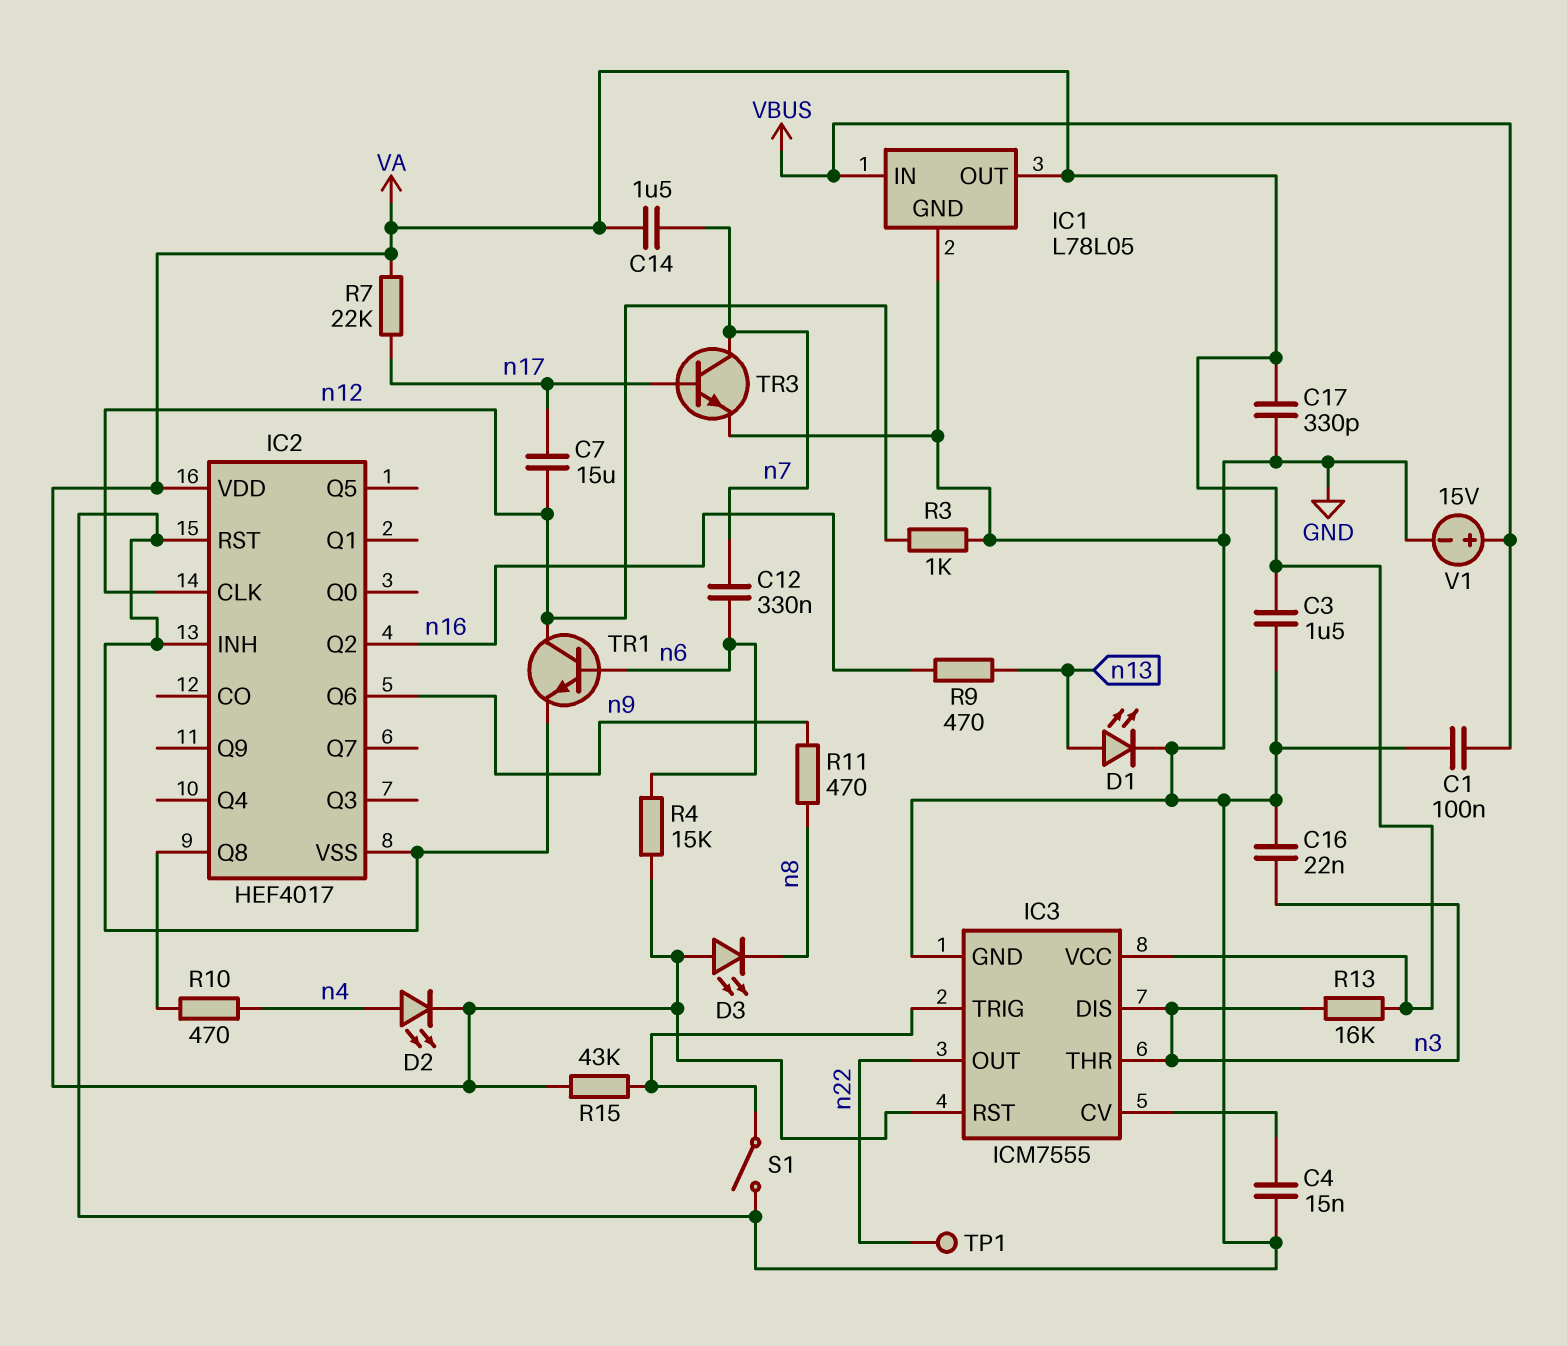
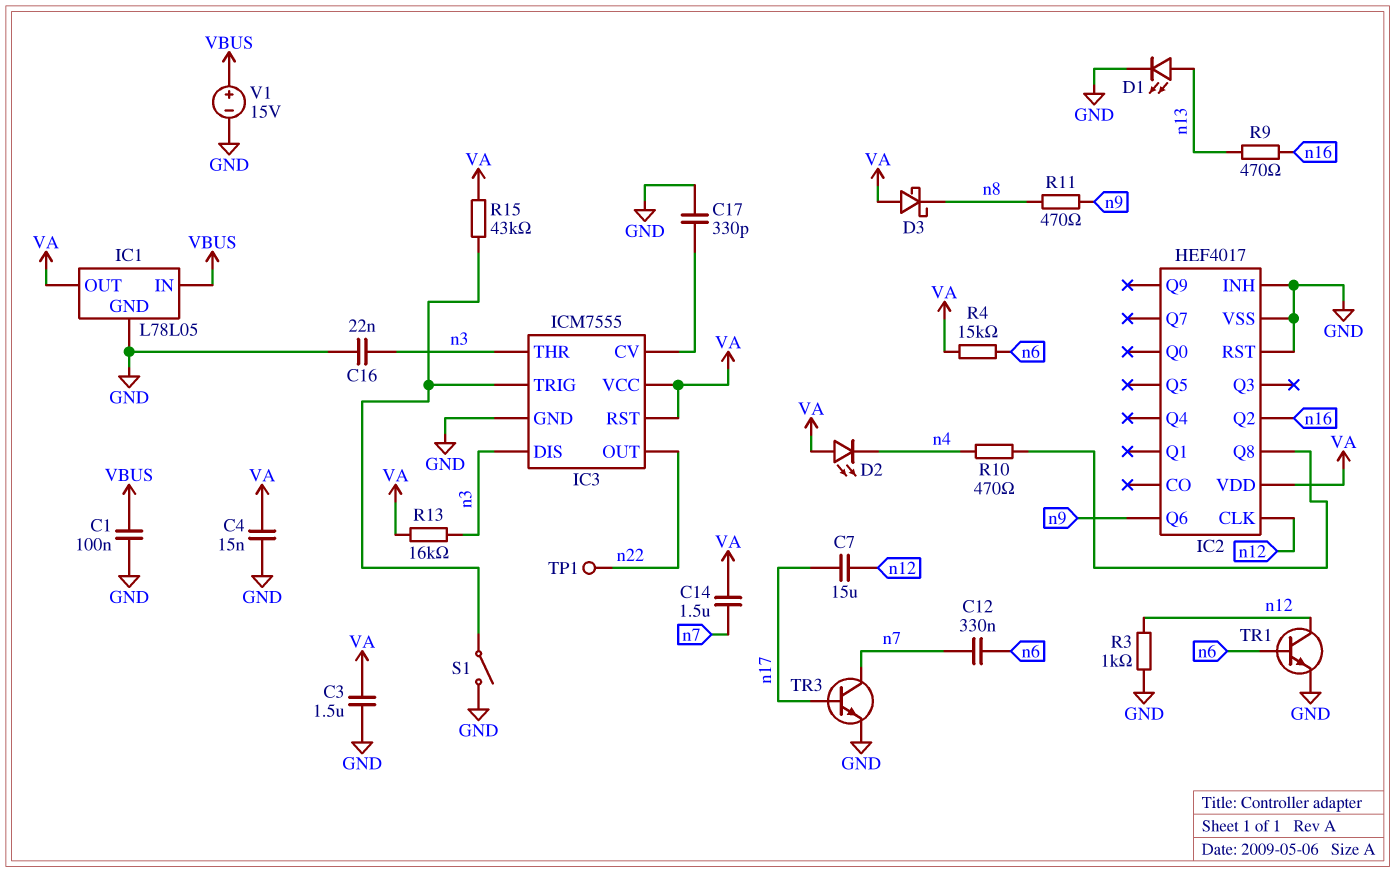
C4: 15nF (GND, IC3/CV) -> 15nF (GND, VA)
C17: 330pF (GND, VA) -> 330pF (GND, IC3/CV)
D2: LED (A n4, K VA) -> LED (A VA, K n4)
D3: LED (A VA, K n8) -> schottky (A VA, K n8)
R7: 22k (VA, n17) -> none

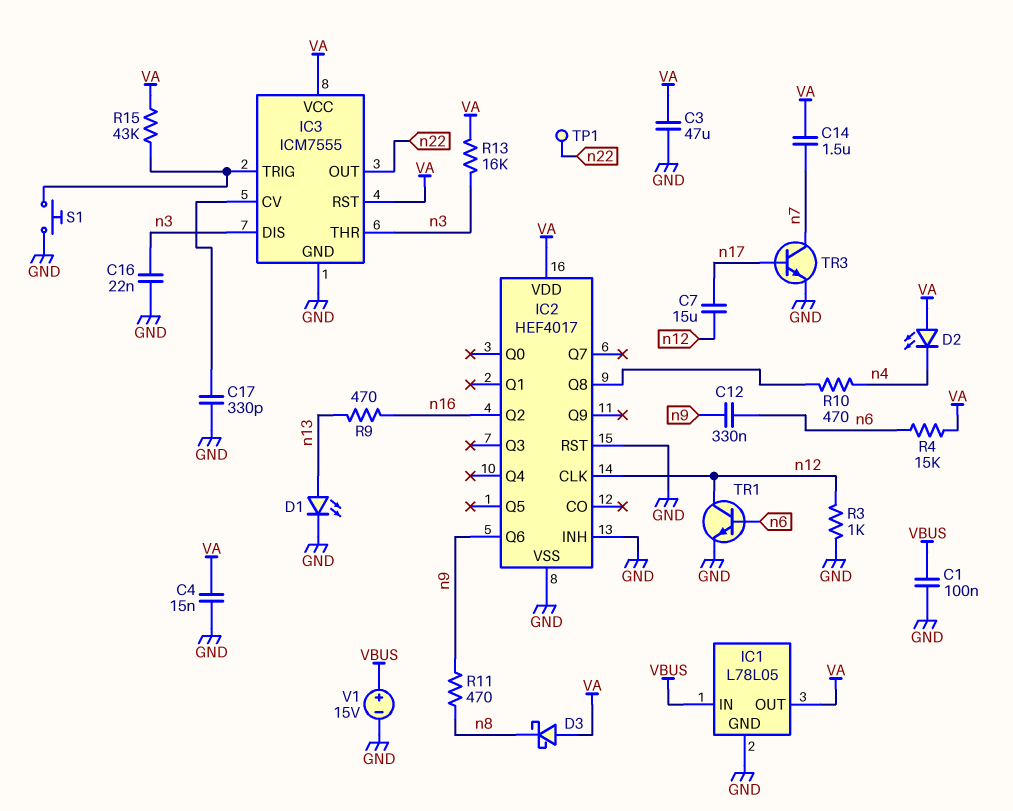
C3: 1.5uF (GND, VA) -> 47uF (GND, VA)
C12: 330nF (n6, n7) -> 330nF (n6, n9)
S1: switch (GND, IC3/TRIG) -> button (GND, IC3/TRIG)

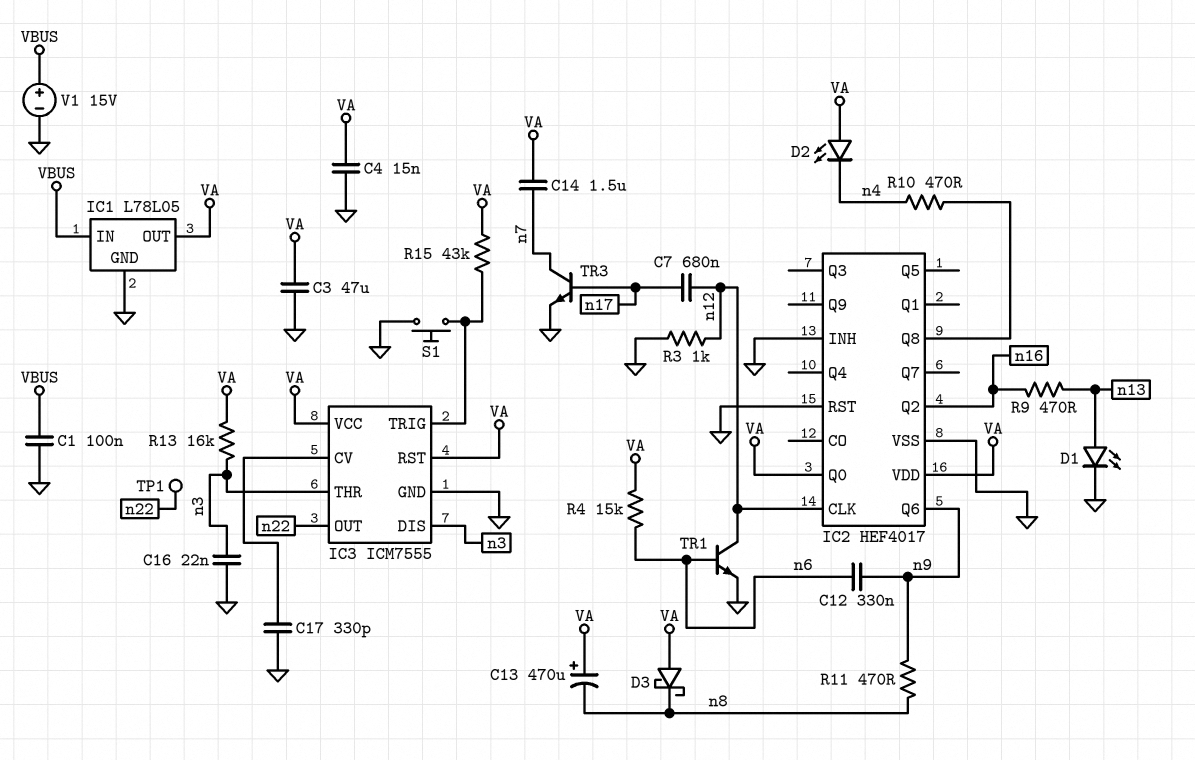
C7: 15uF (n12, n17) -> 680nF (n12, n17)
C13: none -> 470uF (plus VA, minus n8)
IC2 pin Q0: none -> VA

